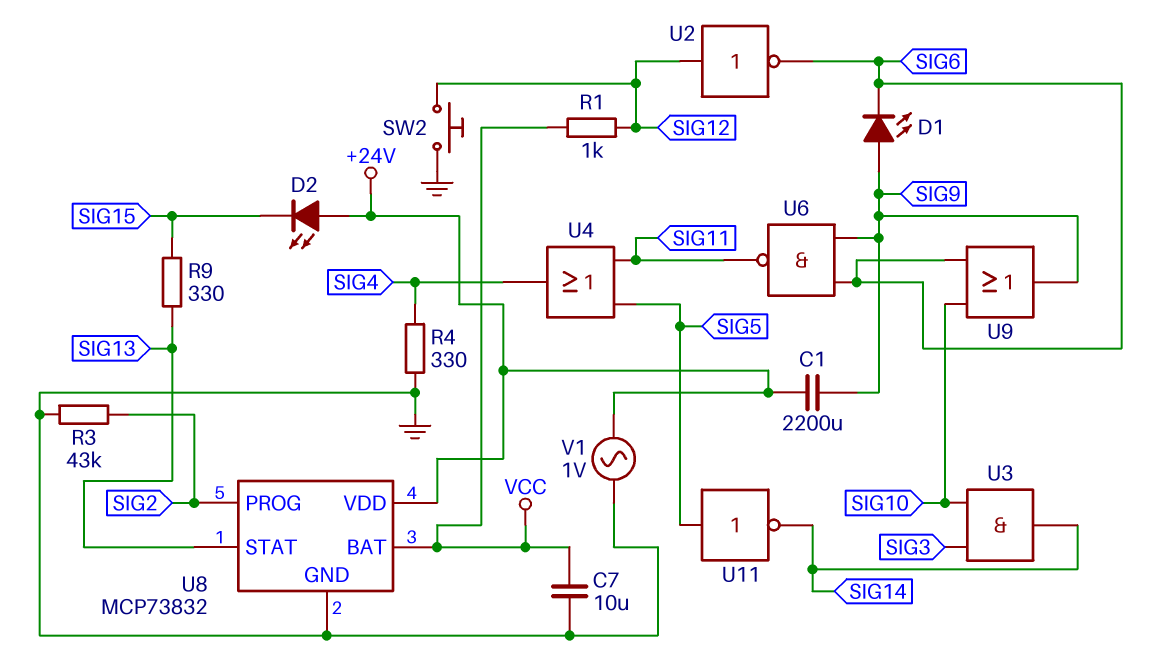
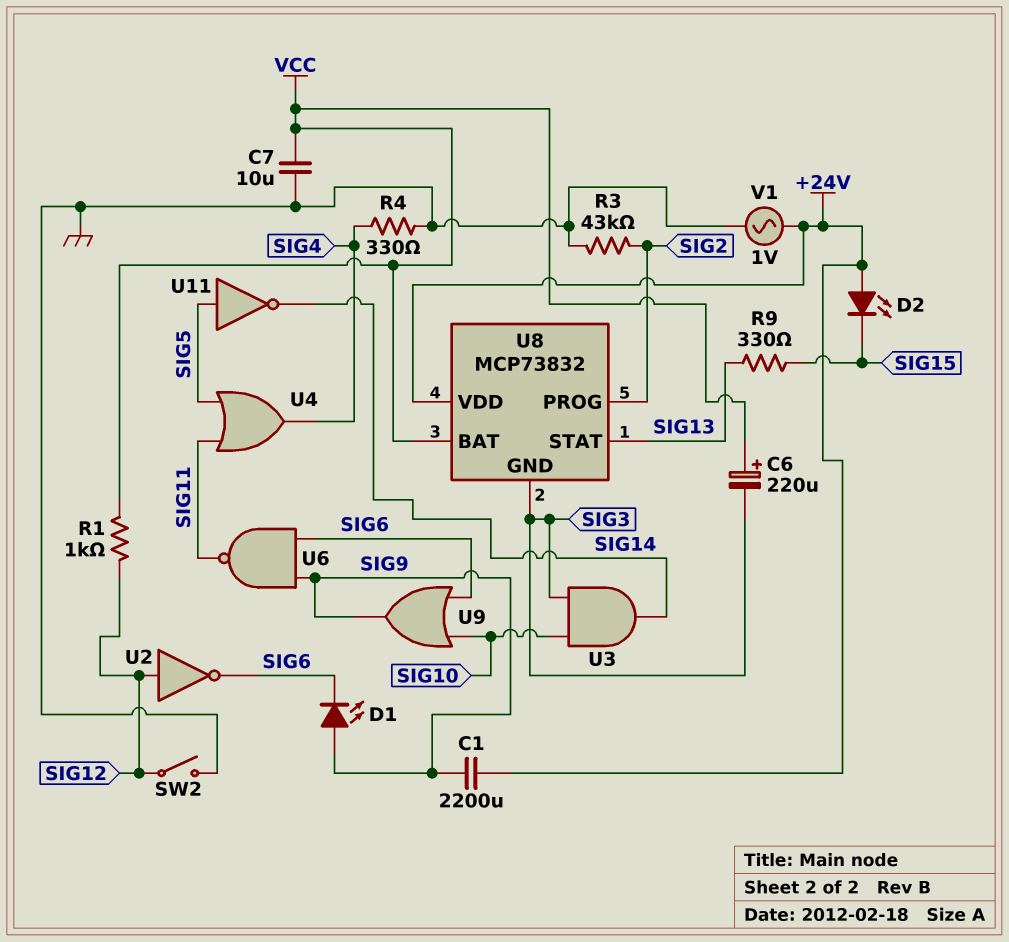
C6: none -> 220uF (plus VCC, minus SIG3)
SW2: button (GND, SIG12) -> switch (GND, SIG12)
U8 pin GND: GND -> SIG3

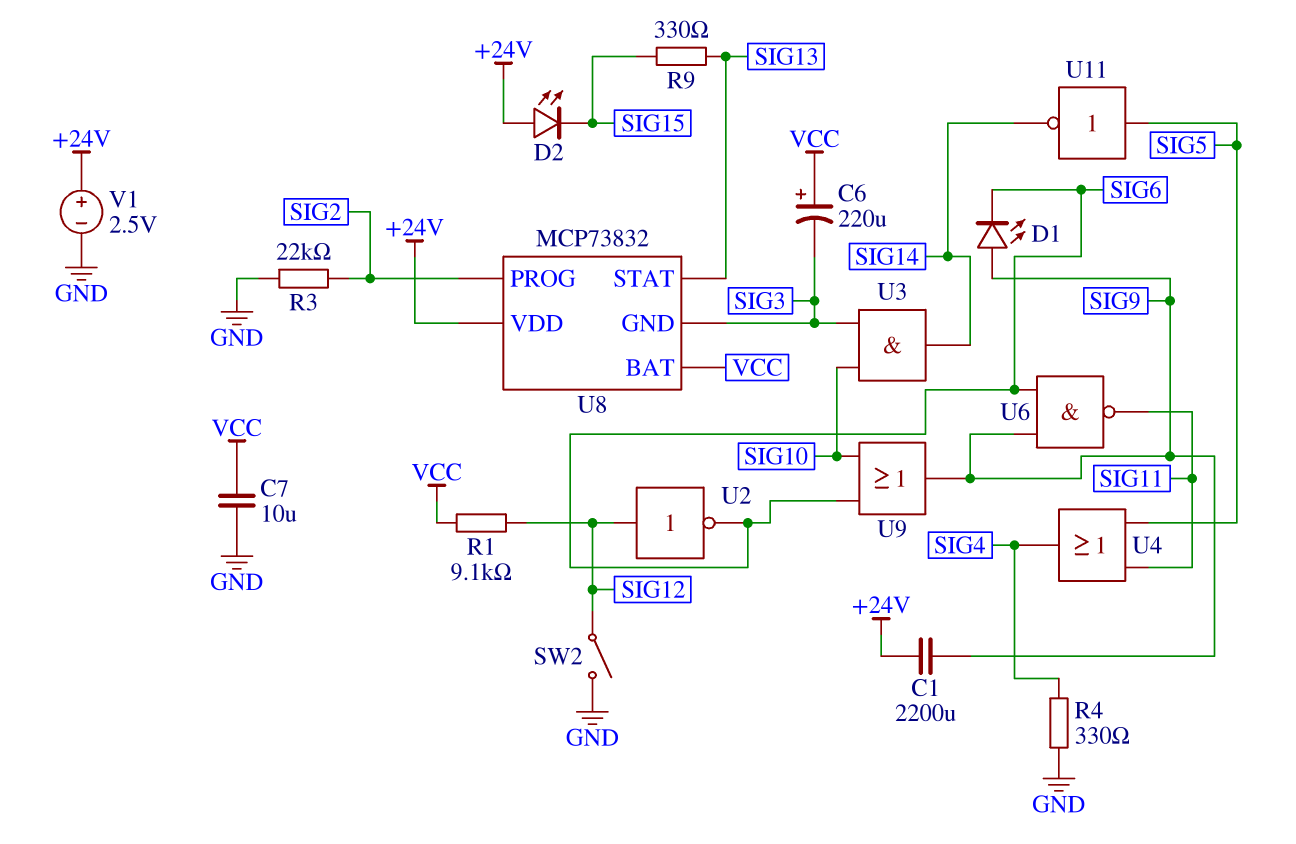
R1: 1k (SIG12, VCC) -> 9.1k (SIG12, VCC)
R3: 43k (GND, SIG2) -> 22k (GND, SIG2)
V1: AC 1V (+24V, GND) -> 2.5V (plus +24V, minus GND)

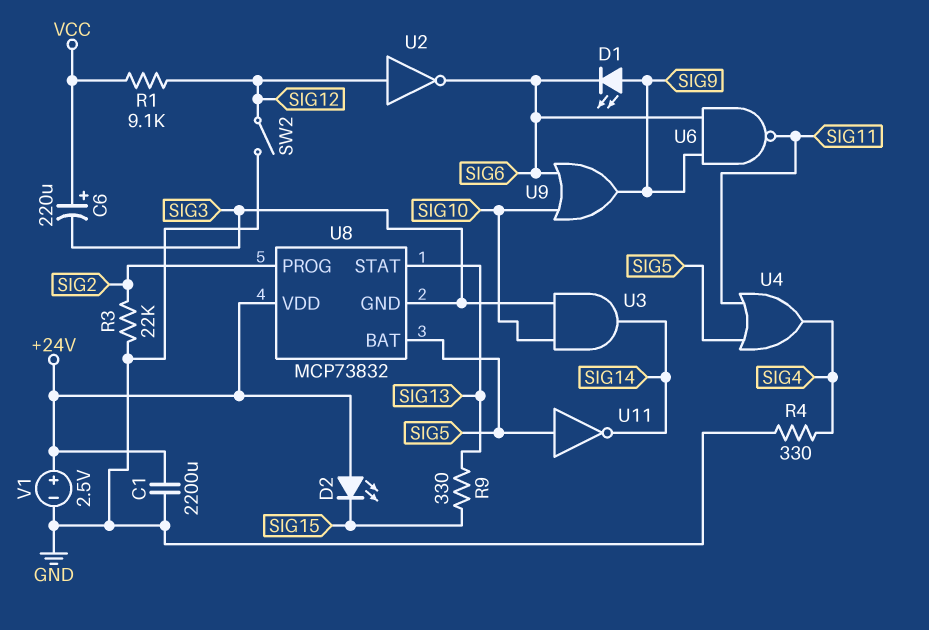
C1: 2200uF (+24V, SIG9) -> 2200uF (+24V, GND)
C7: 10uF (GND, VCC) -> none
U8 pin BAT: VCC -> SIG5

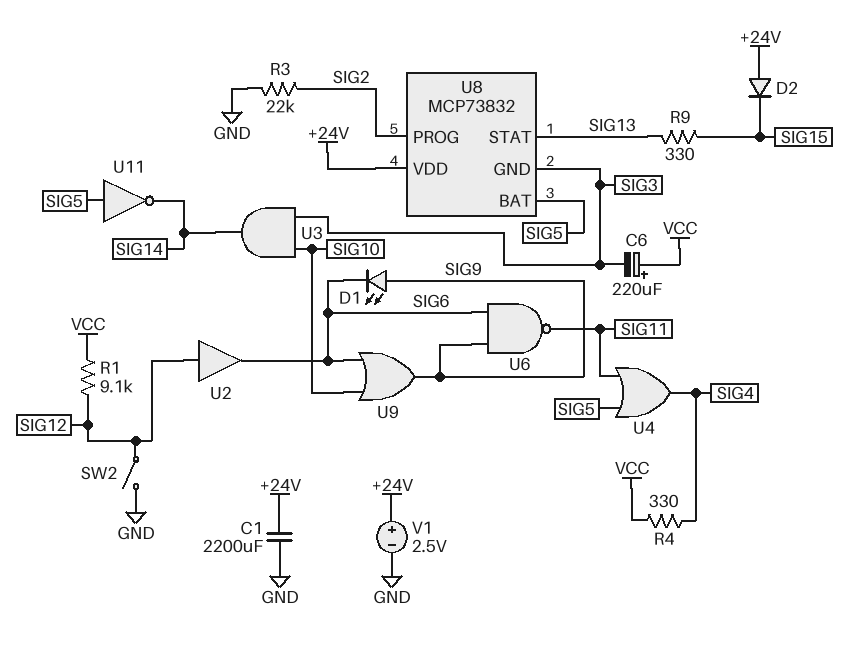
D2: LED (A +24V, K SIG15) -> diode (A +24V, K SIG15)
R4: 330 (GND, SIG4) -> 330 (SIG4, VCC)
U2: NOT (in SIG12, out SIG6) -> buffer (in SIG12, out SIG6)

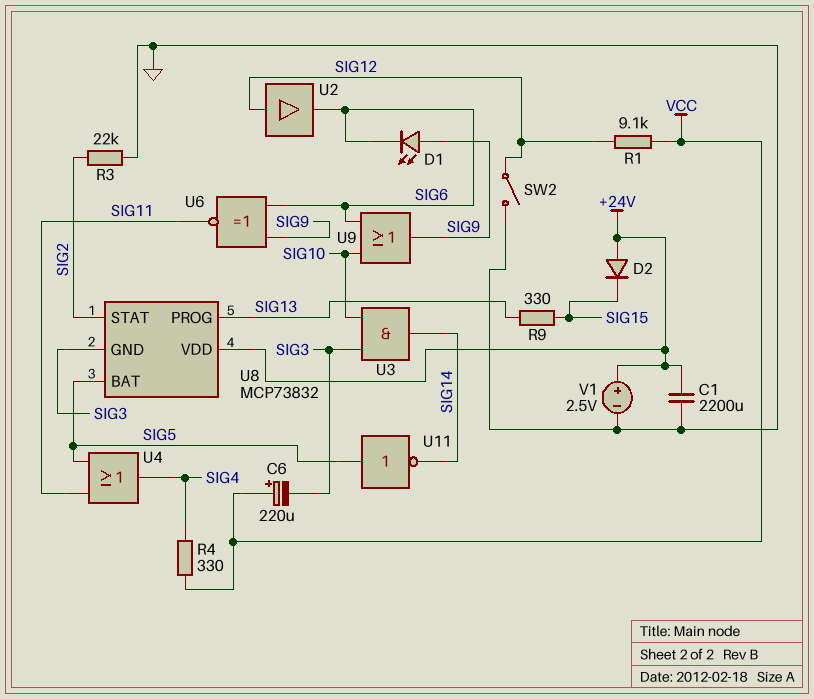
U6: NAND (in SIG6, in SIG9, out SIG11) -> XNOR (in SIG6, in SIG9, out SIG11)
U8 pin PROG: SIG2 -> SIG13
U8 pin STAT: SIG13 -> SIG2

